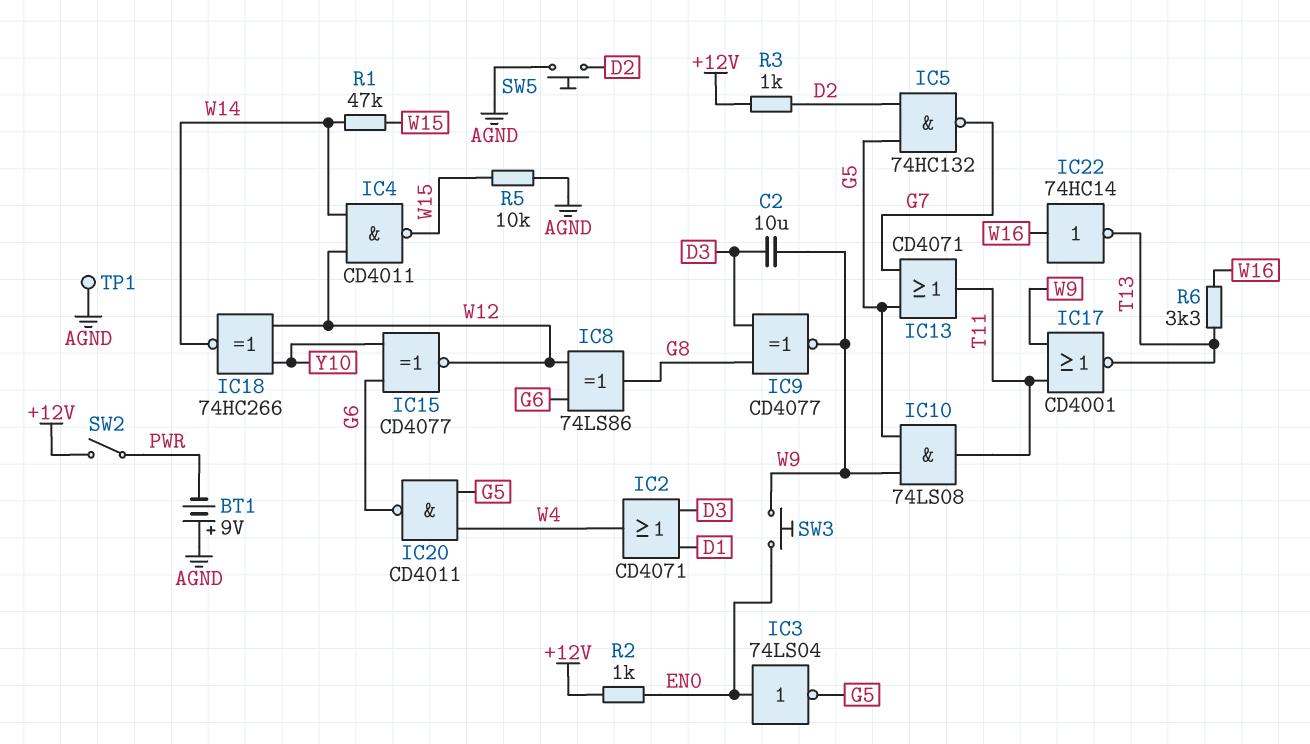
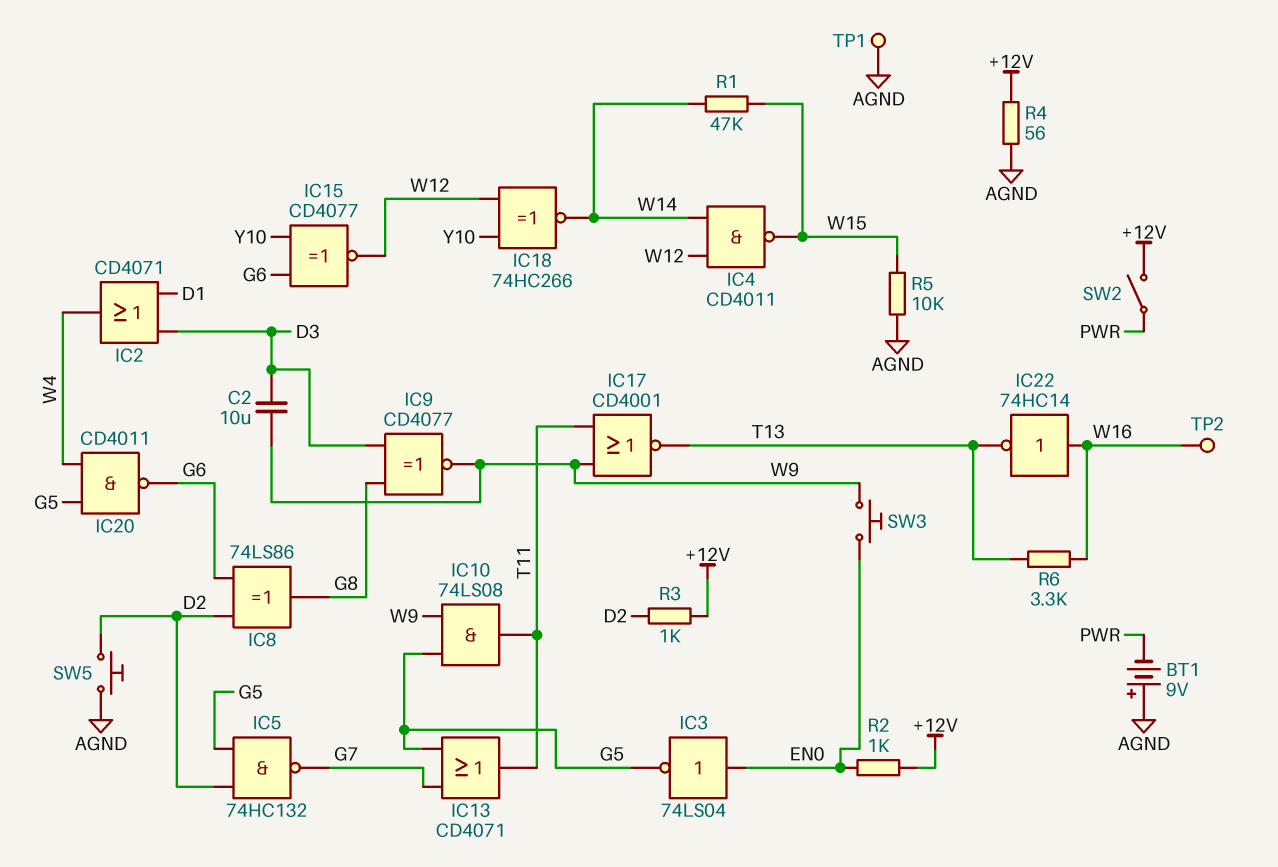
IC8: XOR 74LS86 (in G6, in W12, out G8) -> XOR 74LS86 (in D2, in G6, out G8)
R4: none -> 56 (+12V, AGND)
TP2: none -> test point (W16)

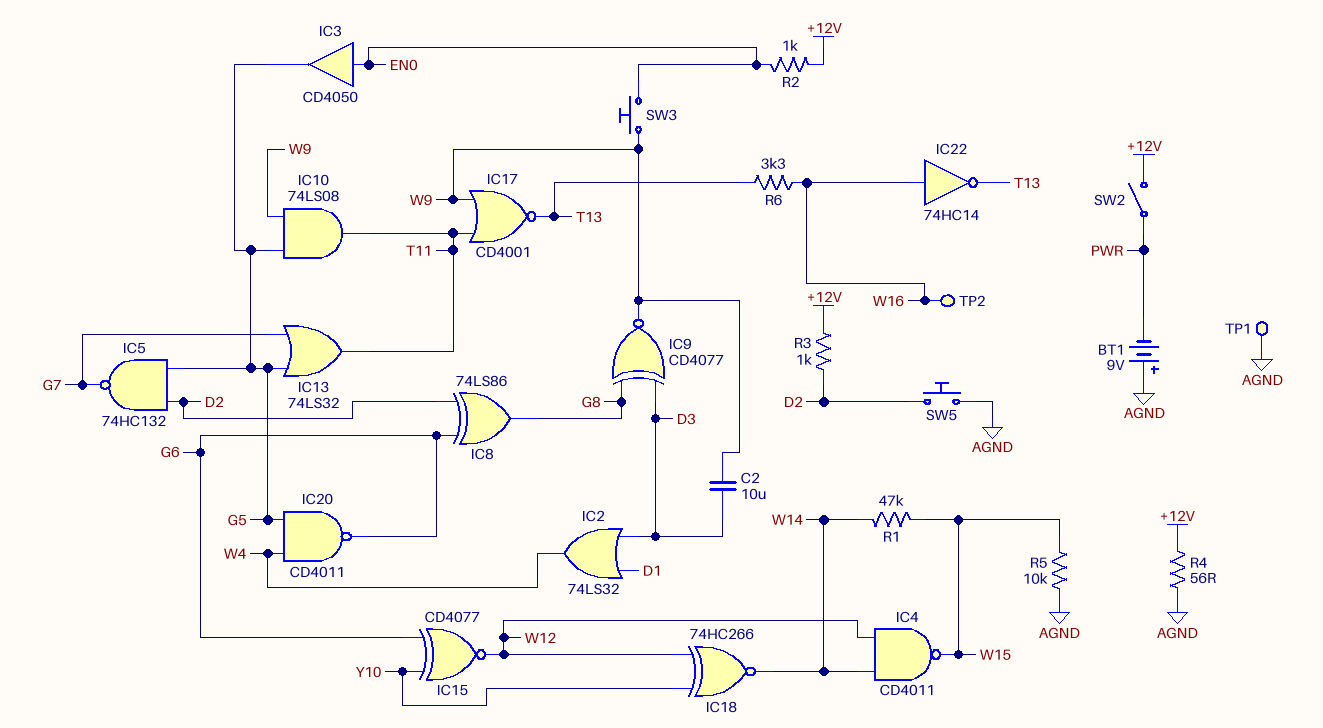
IC2: OR CD4071 (in D1, in D3, out W4) -> OR 74LS32 (in D1, in D3, out W4)
IC3: NOT 74LS04 (in EN0, out G5) -> buffer CD4050 (in EN0, out G5)
IC13: OR CD4071 (in G5, in G7, out T11) -> OR 74LS32 (in G5, in G7, out T11)

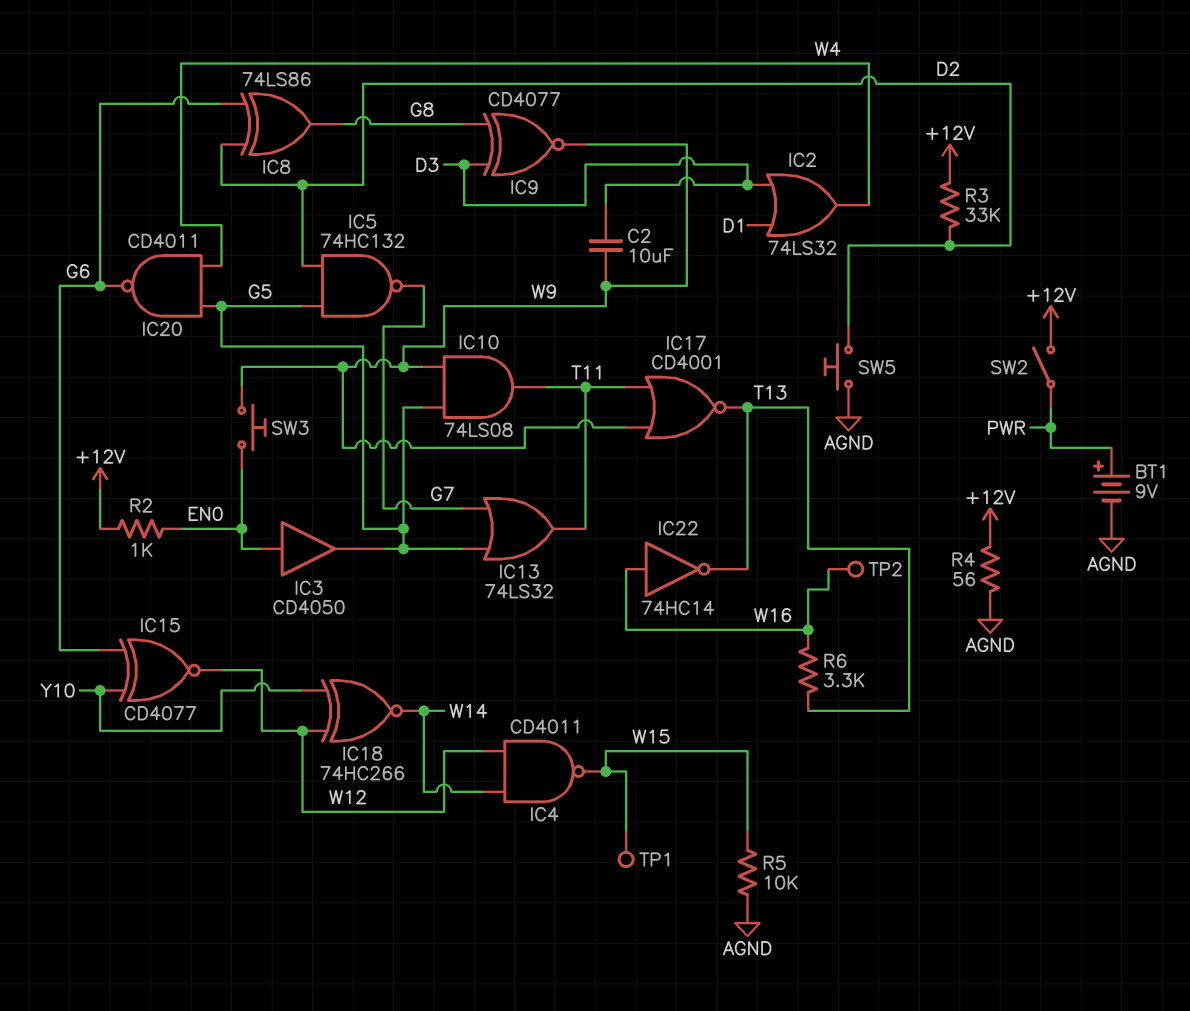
BT1: 9V (plus AGND, minus PWR) -> 9V (plus PWR, minus AGND)
R1: 47k (W14, W15) -> none
R3: 1k (+12V, D2) -> 33k (+12V, D2)
TP1: test point (AGND) -> test point (W15)

